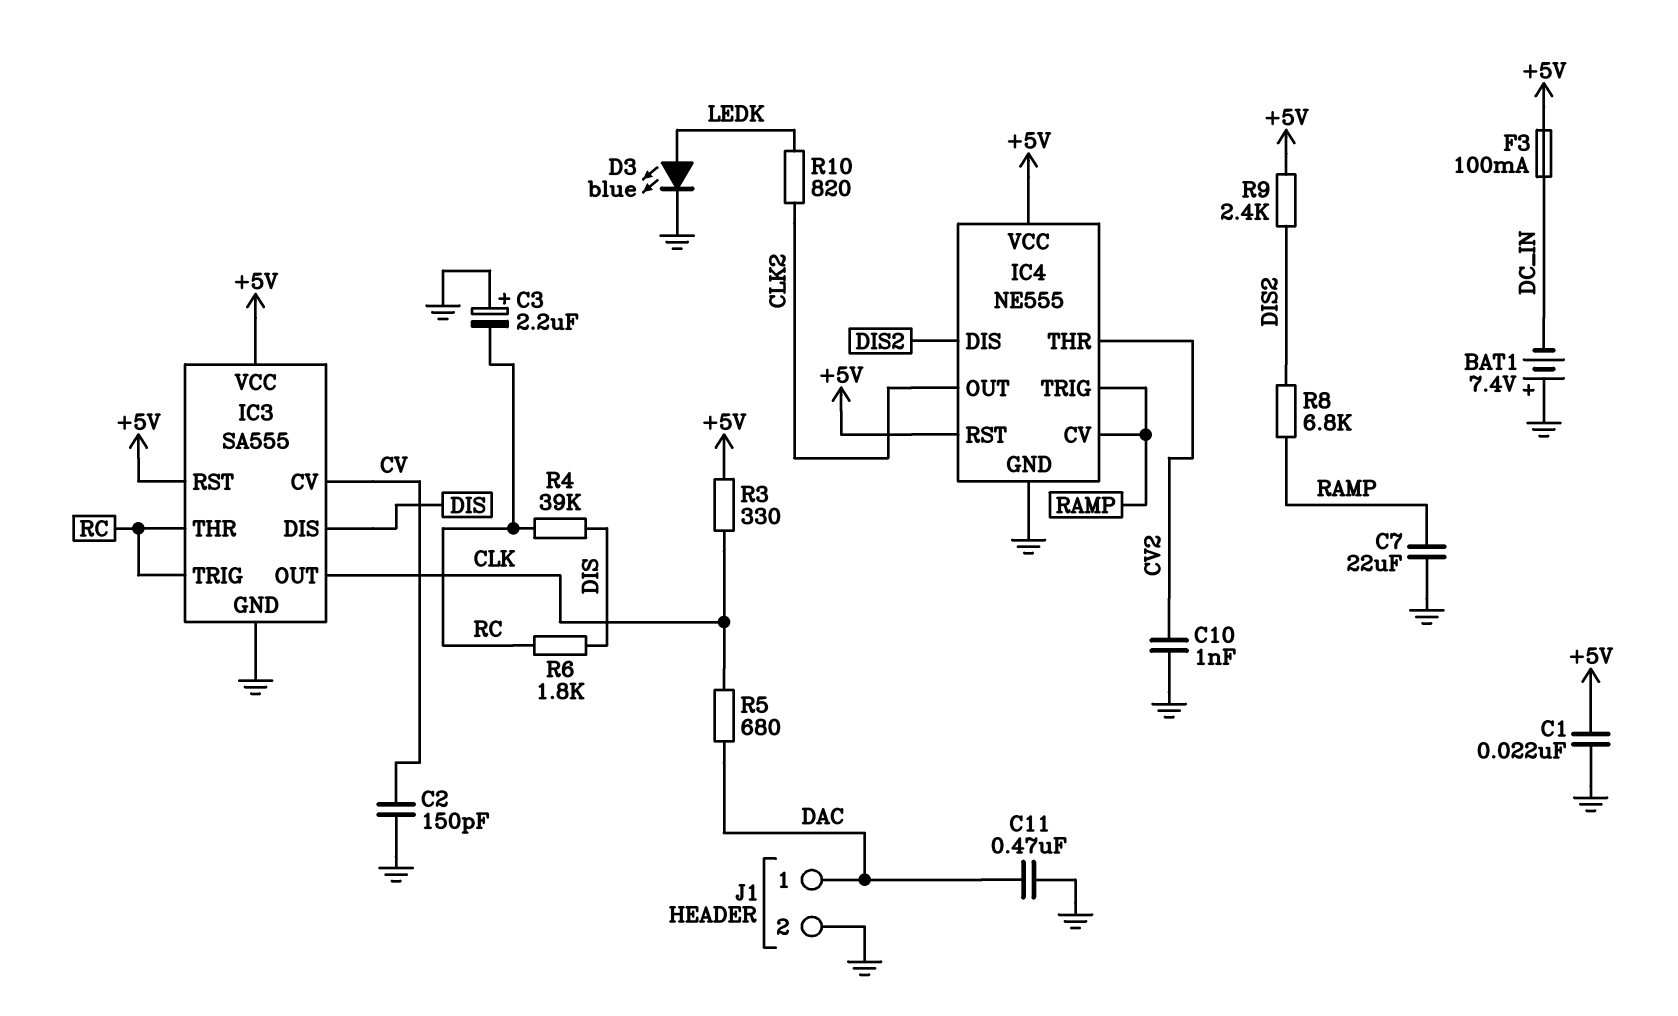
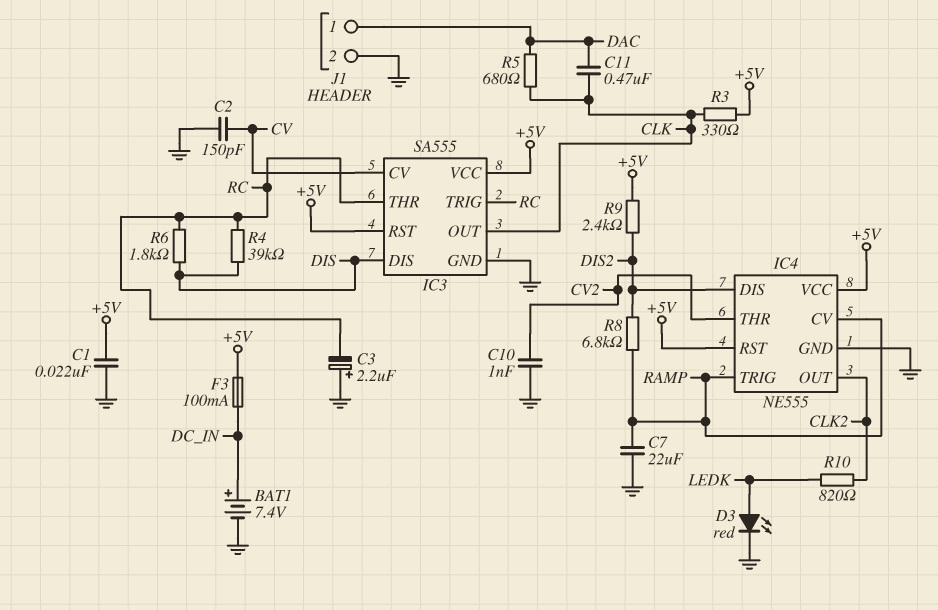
BAT1: 7.4V (plus GND, minus DC_IN) -> 7.4V (plus DC_IN, minus GND)
C11: 470nF (DAC, GND) -> 470nF (CLK, DAC)
D3: LED blue (A LEDK, K GND) -> LED red (A LEDK, K GND)

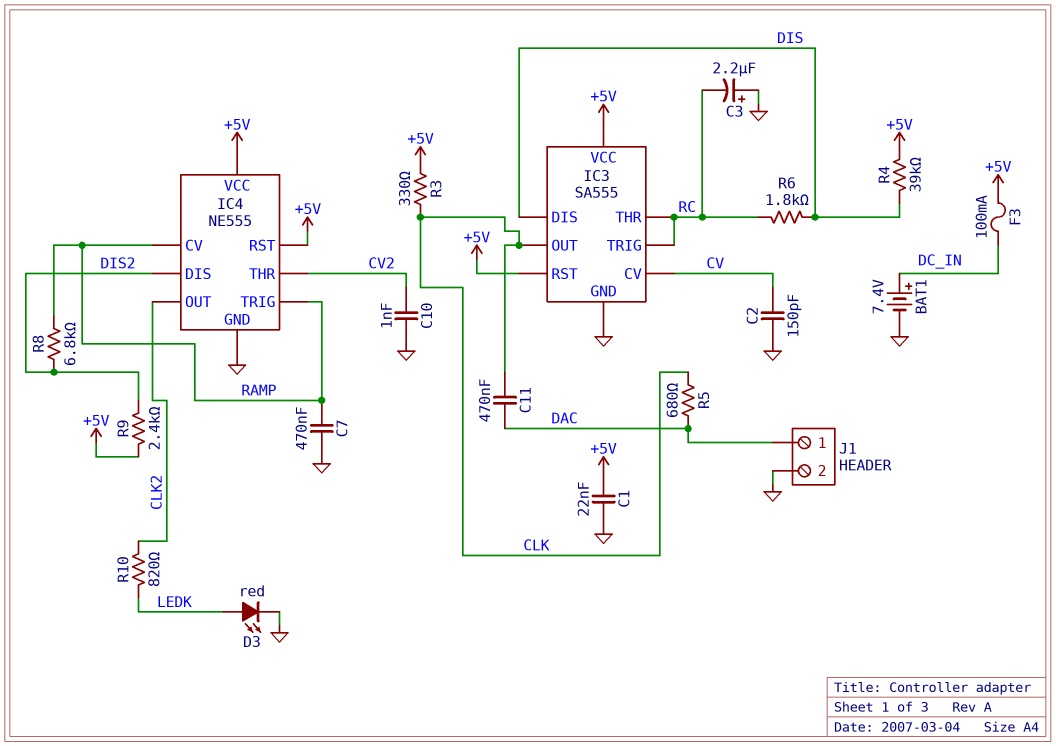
C7: 22uF (GND, RAMP) -> 470nF (GND, RAMP)
R4: 39k (DIS, RC) -> 39k (+5V, DIS)

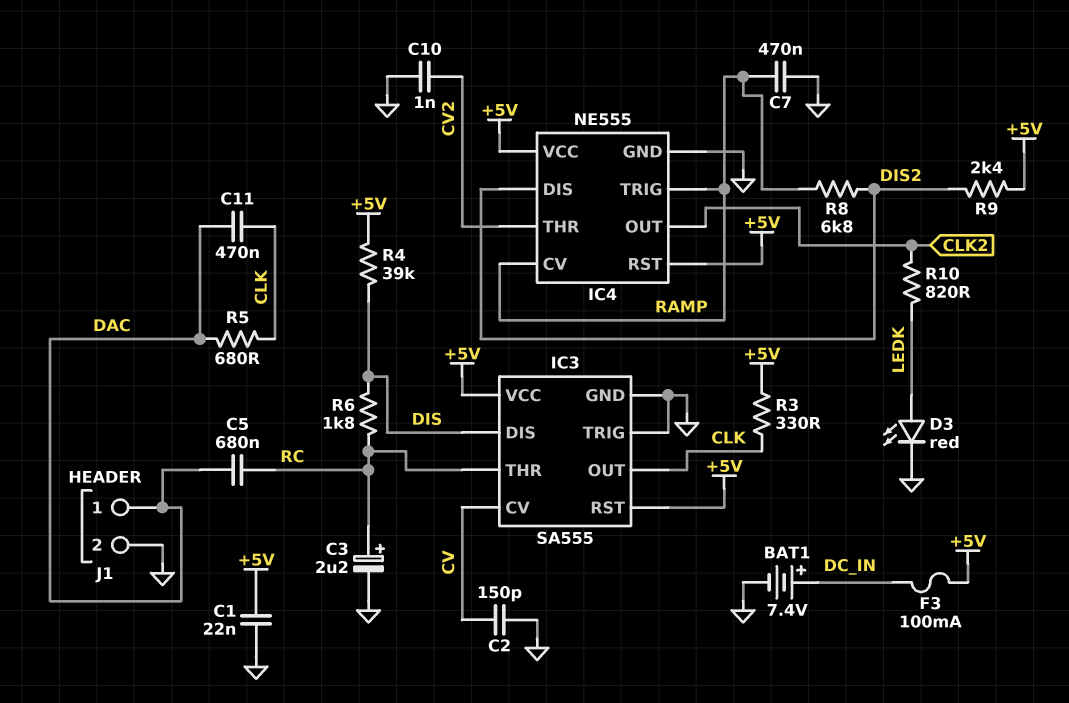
C3: 2.2uF (plus GND, minus RC) -> 2.2uF (plus RC, minus GND)
C5: none -> 680nF (DAC, RC)
IC3 pin TRIG: RC -> GND

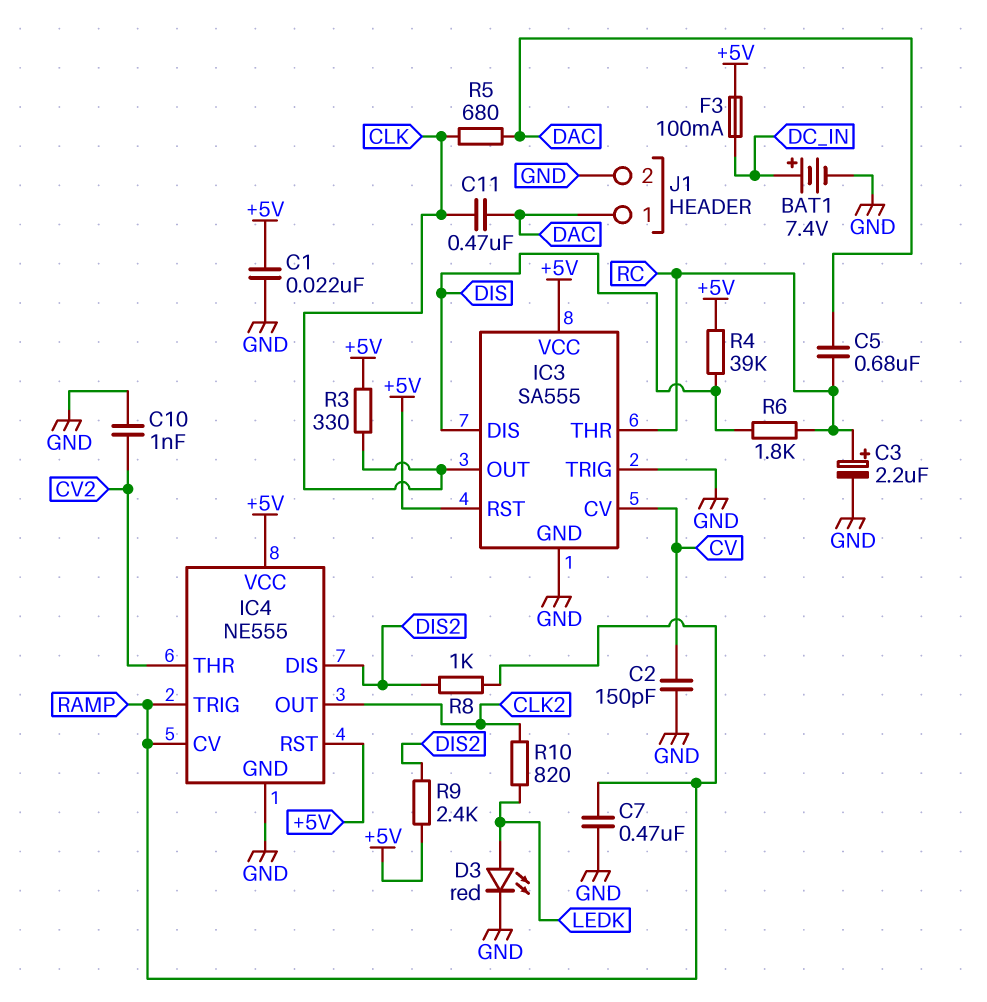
R8: 6.8k (DIS2, RAMP) -> 1k (DIS2, RAMP)

